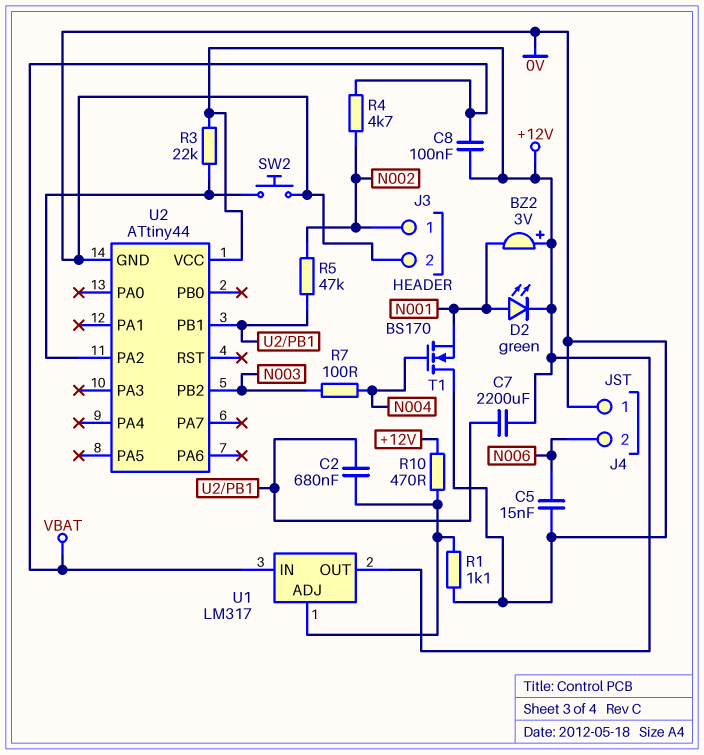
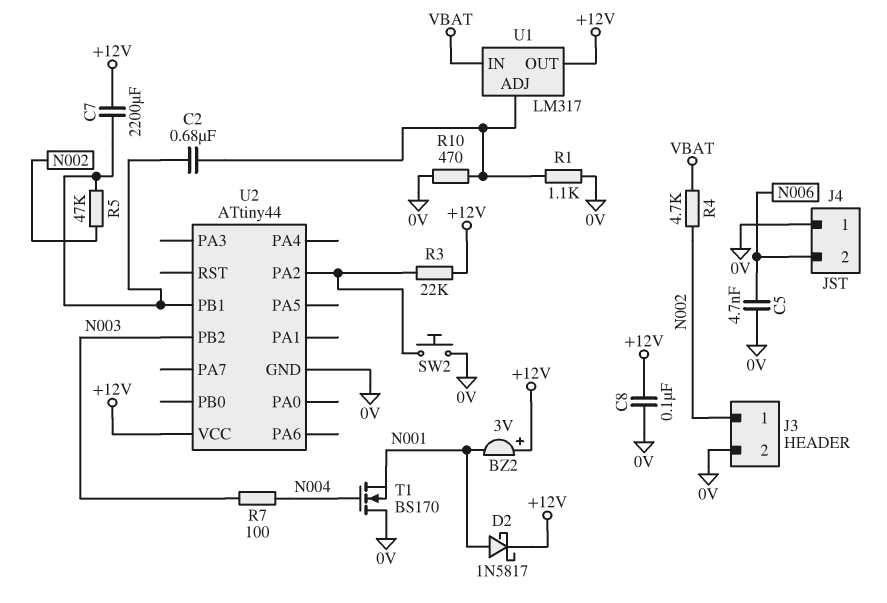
C5: 15nF (0V, N006) -> 4.7nF (0V, N006)
C8: 100nF (+12V, VBAT) -> 100nF (+12V, 0V)
D2: LED green (A N001, K +12V) -> schottky 1N5817 (A N001, K +12V)
R10: 470 (+12V, U1/ADJ) -> 470 (0V, U1/ADJ)

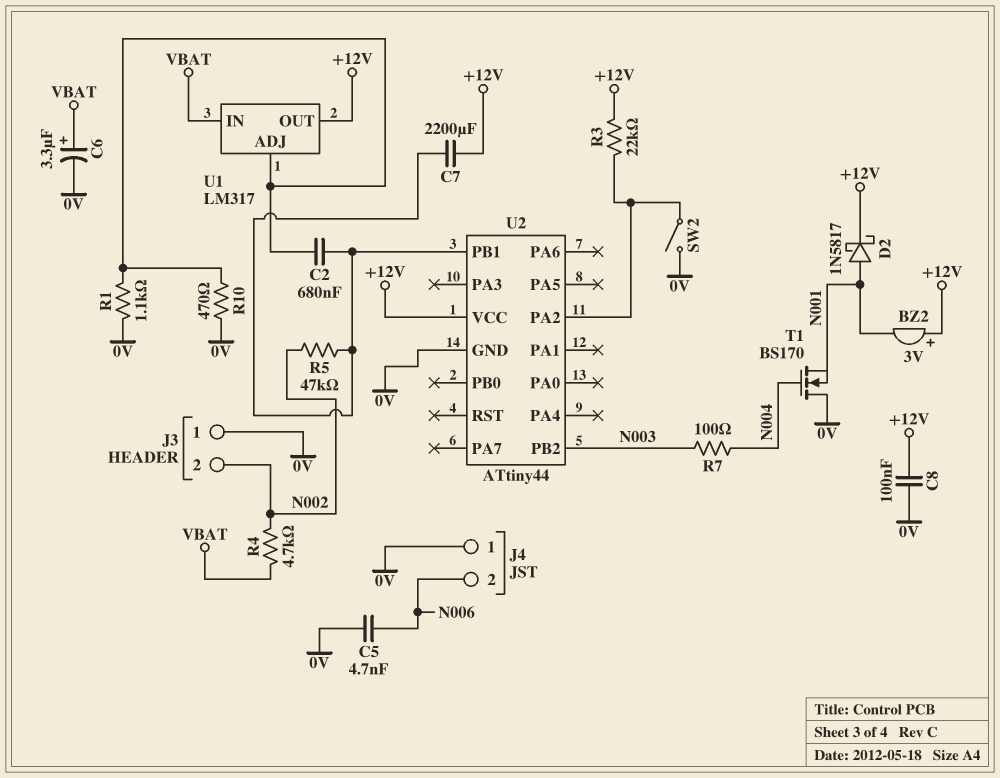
C6: none -> 3.3uF (plus VBAT, minus 0V)
J3 pin 1: N002 -> 0V
J3 pin 2: 0V -> N002
SW2: button (0V, U2/PA2) -> switch (0V, U2/PA2)

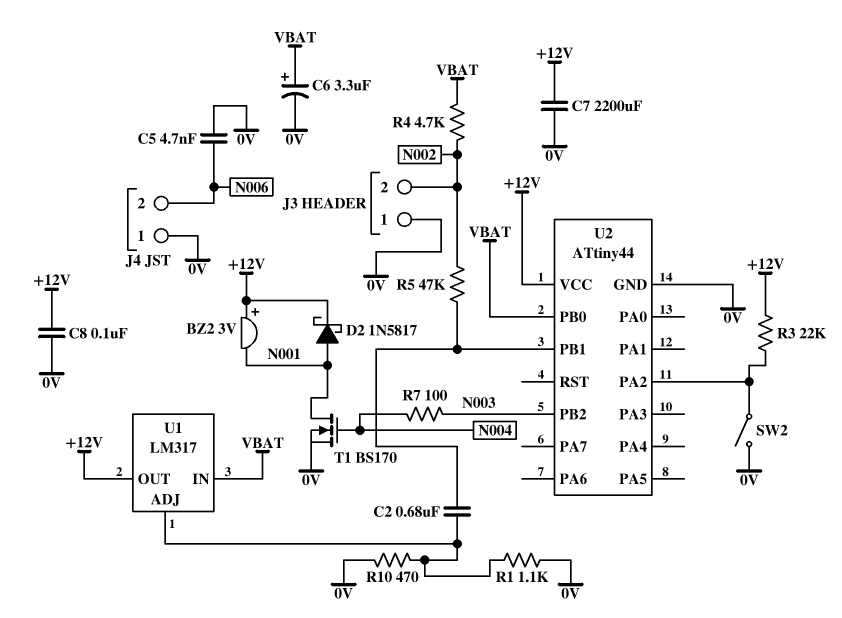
C7: 2200uF (+12V, U2/PB1) -> 2200uF (+12V, 0V)
T1: NMOS BS170 (G N004, D 0V, S N001) -> NMOS BS170 (G N004, D N001, S 0V)
U2 pin PB0: none -> VBAT

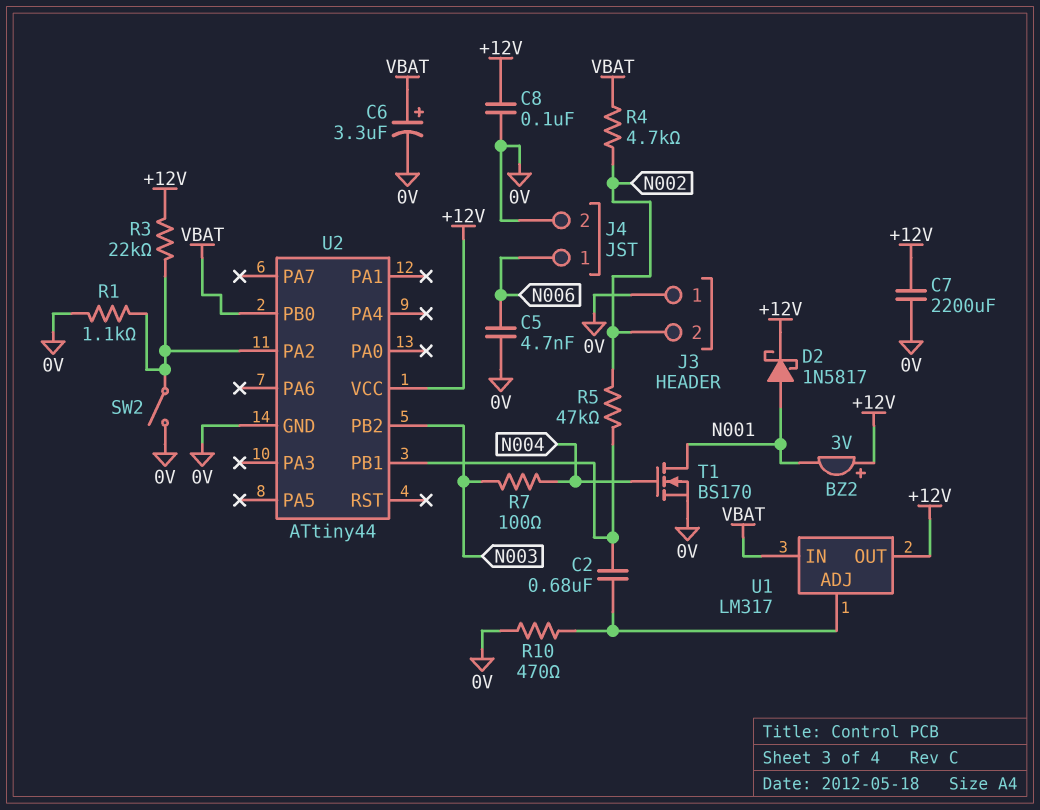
J4 pin 1: 0V -> N006
J4 pin 2: N006 -> 0V
R1: 1.1k (0V, U1/ADJ) -> 1.1k (0V, U2/PA2)

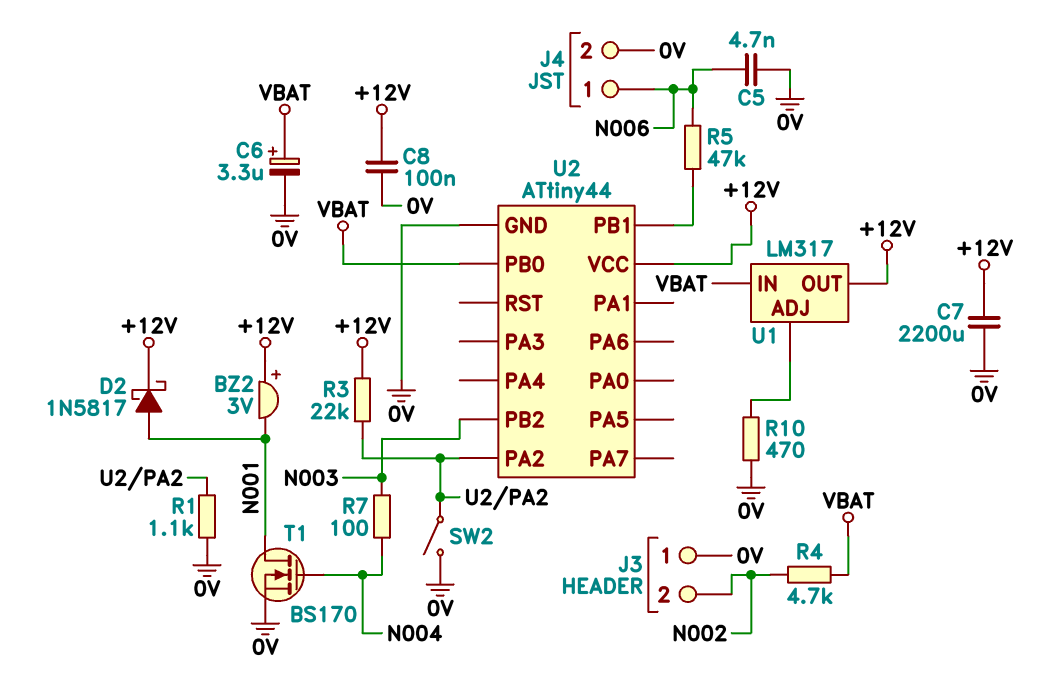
C2: 680nF (U1/ADJ, U2/PB1) -> none
R5: 47k (N002, U2/PB1) -> 47k (N006, U2/PB1)

